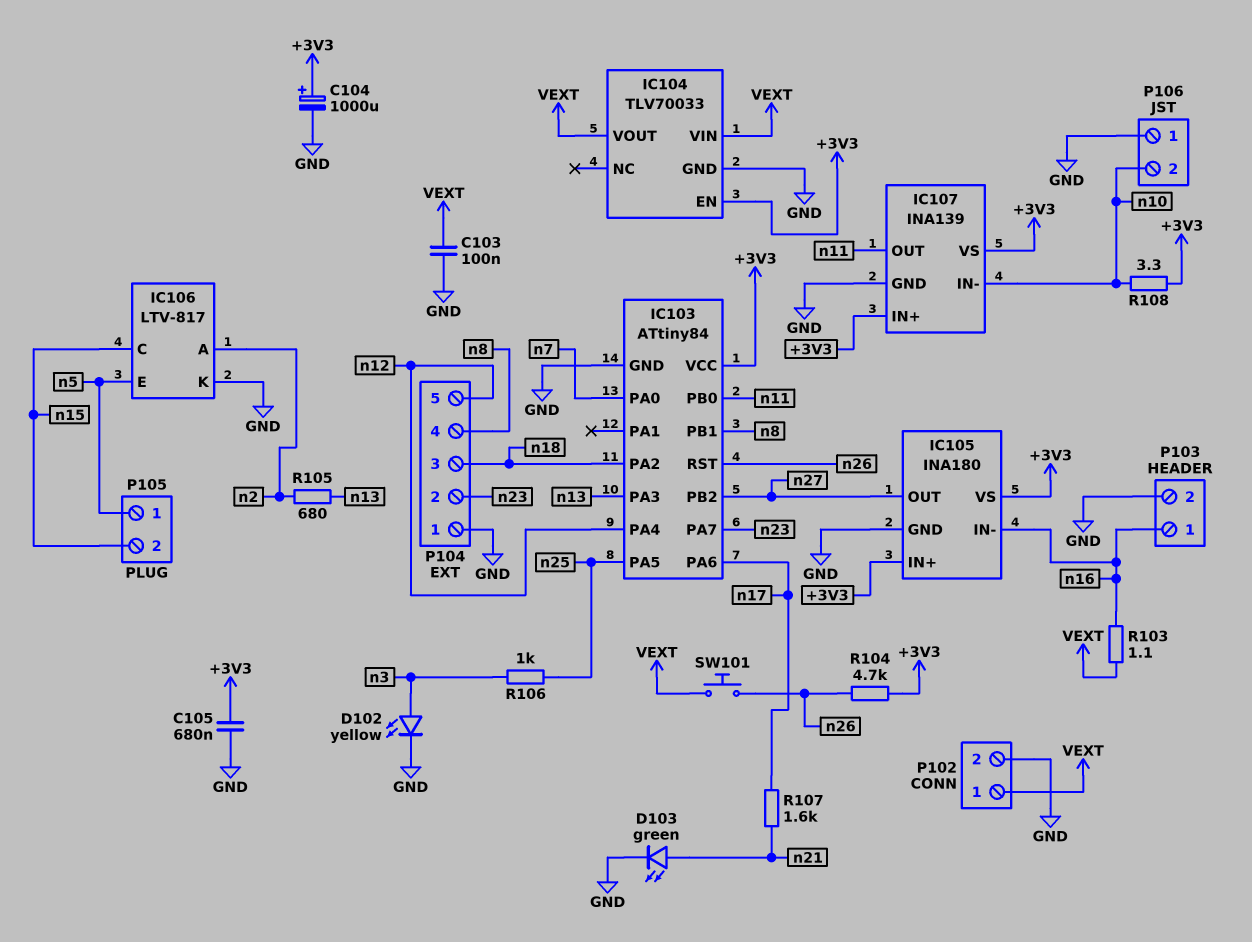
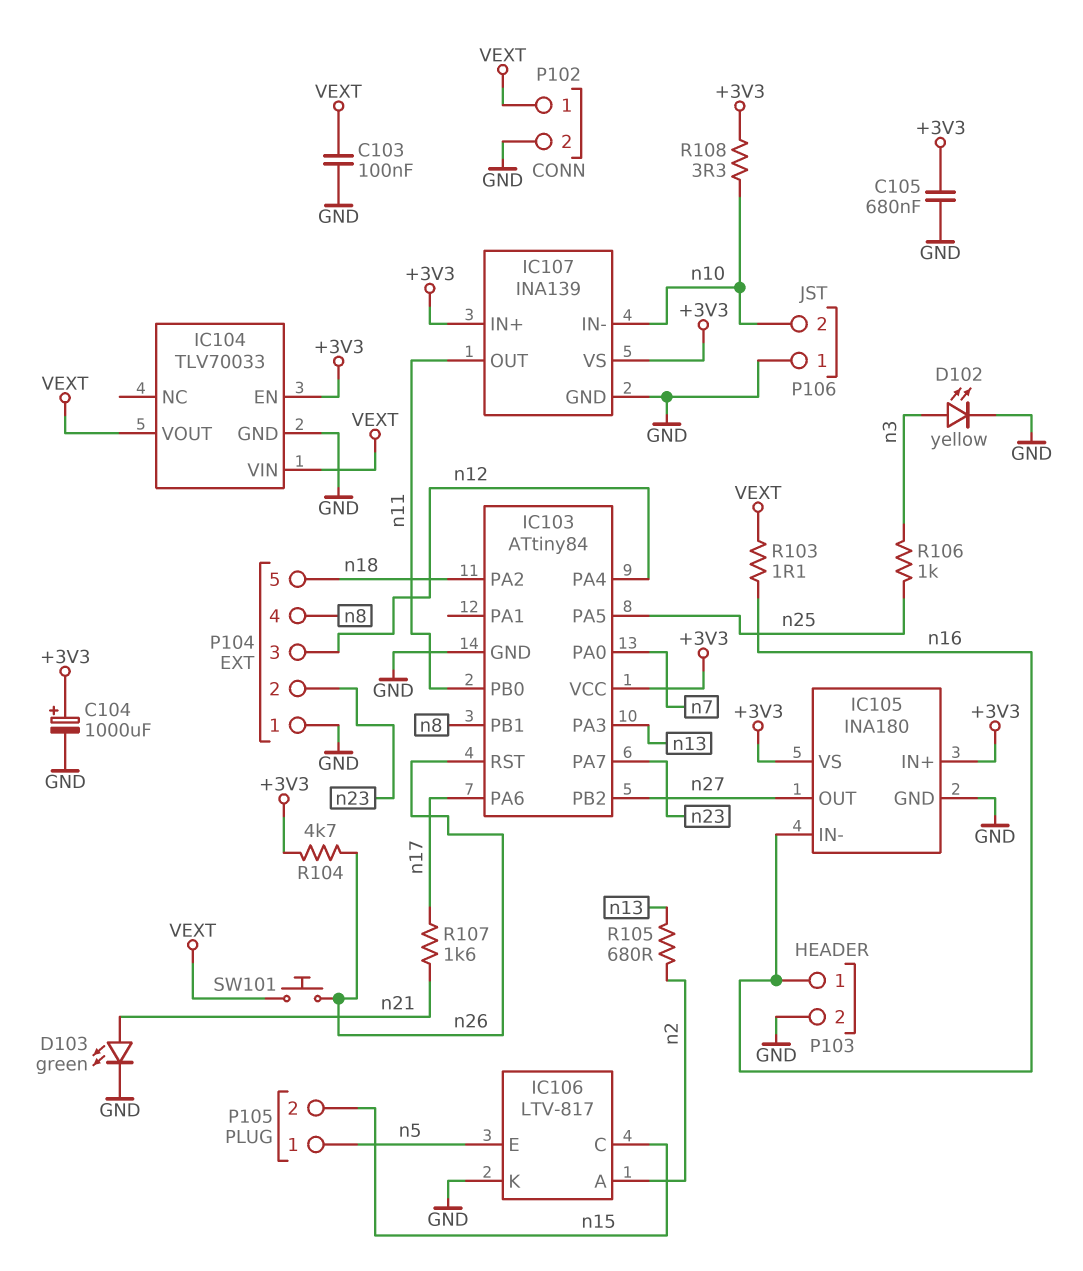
P104 pin 3: n18 -> n12
P104 pin 5: n12 -> n18

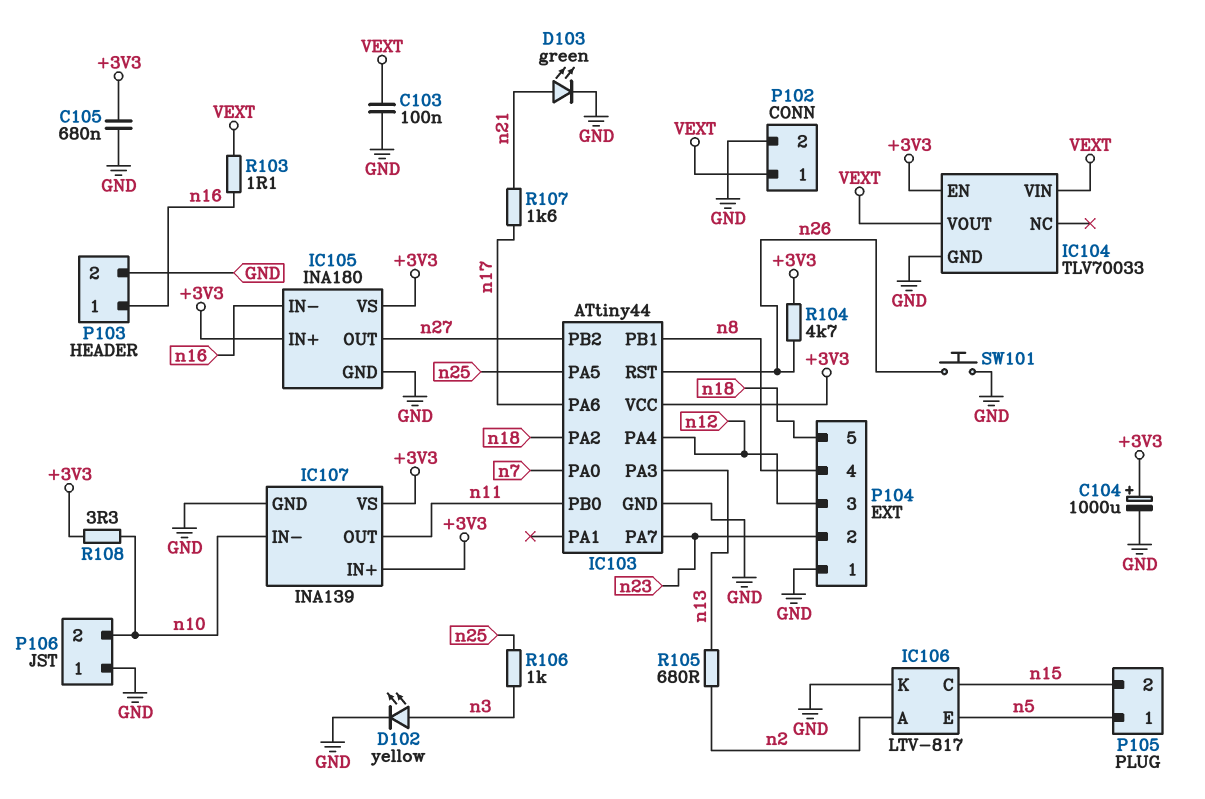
IC103: ATtiny84 -> ATtiny44
SW101: button (VEXT, n26) -> button (GND, n26)

